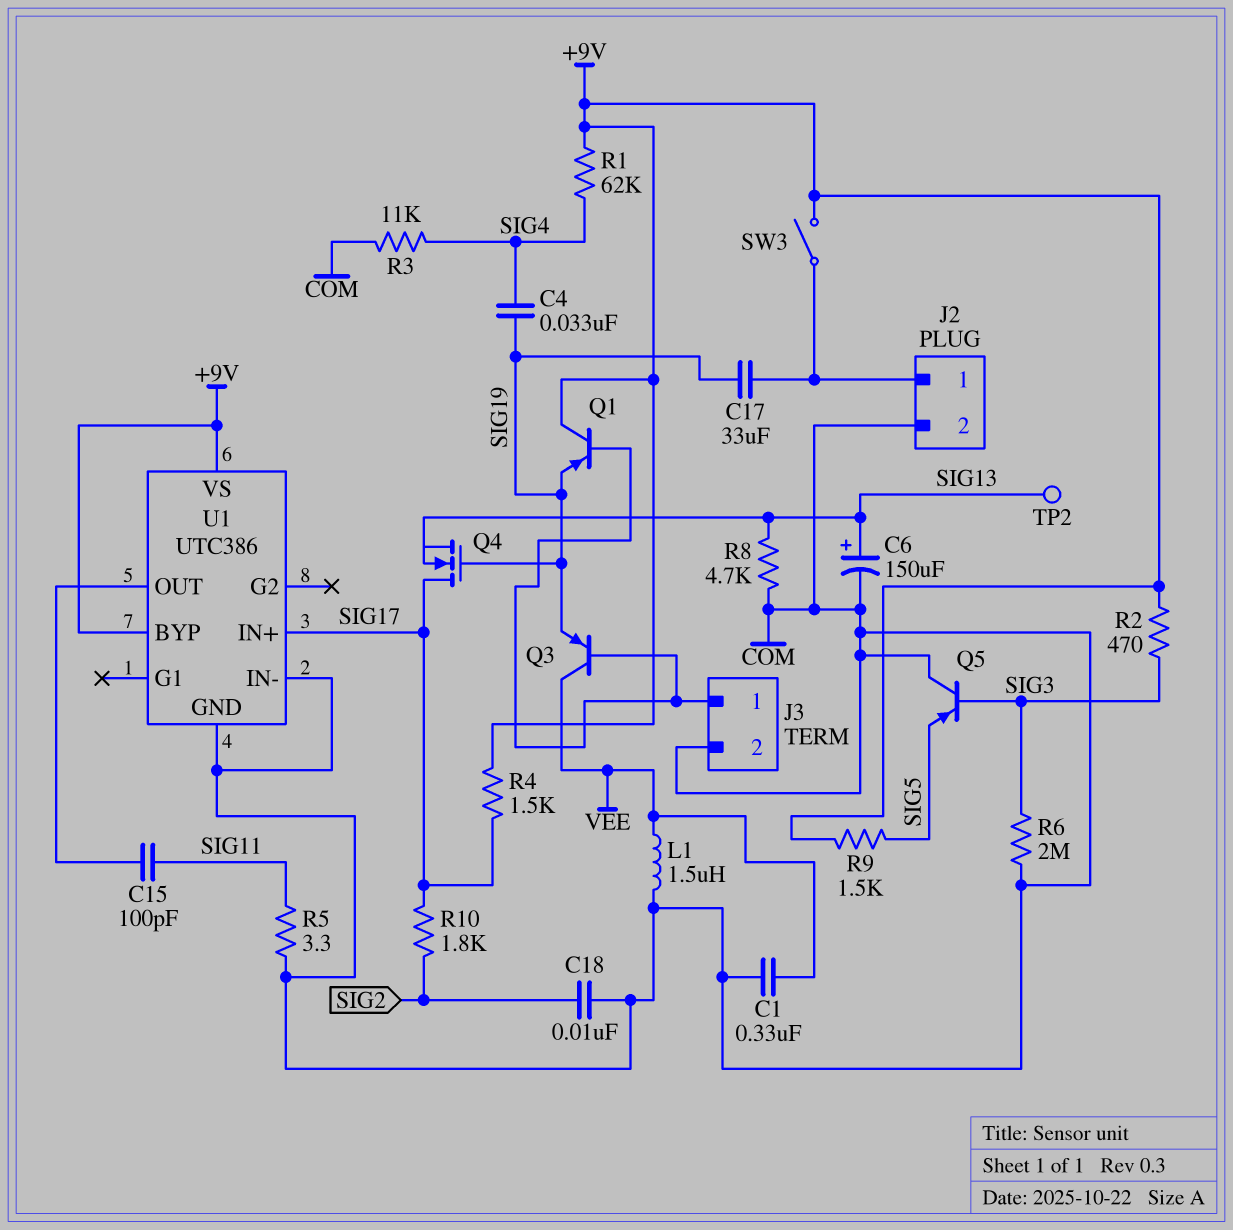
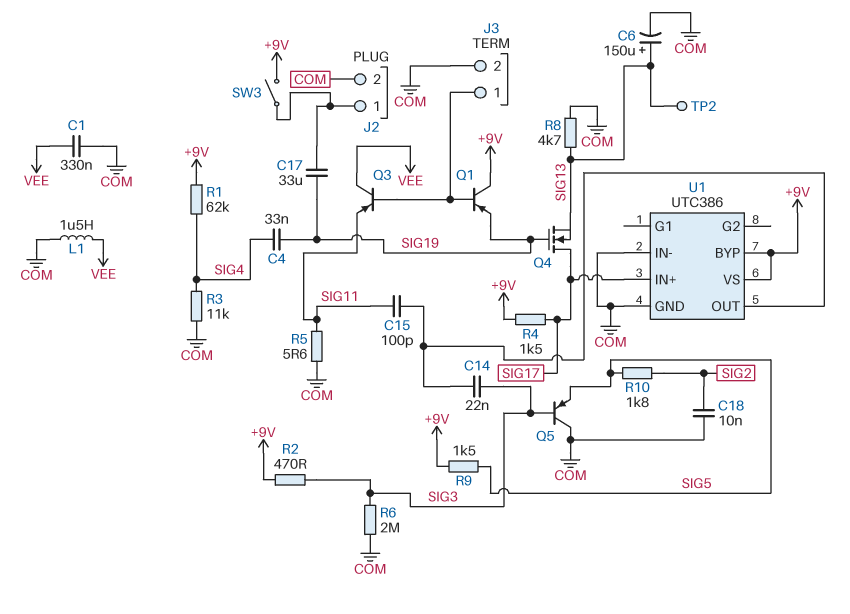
C14: none -> 22nF (SIG3, U1/OUT)
Q3: PNP (B J3/1, C VEE, E SIG19) -> PNP (B J3/1, C VEE, E SIG11)
R5: 3.3 (COM, SIG11) -> 5.6 (COM, SIG11)
R10: 1.8k (SIG2, SIG17) -> 1.8k (SIG2, SIG5)

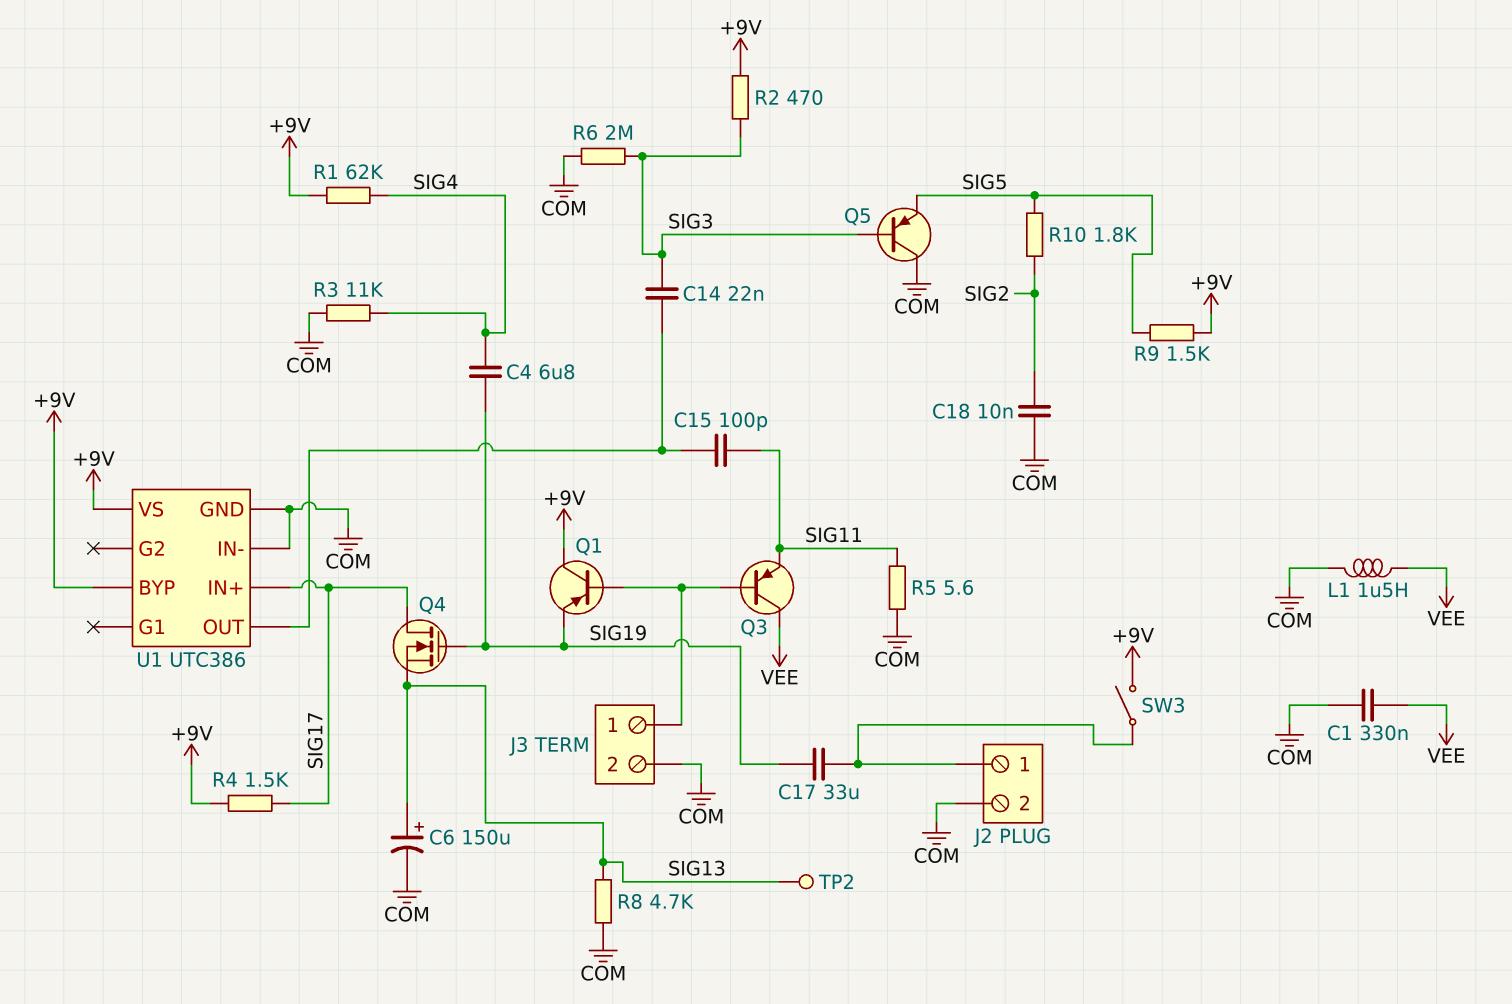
C4: 33nF (SIG4, SIG19) -> 6.8uF (SIG4, SIG19)

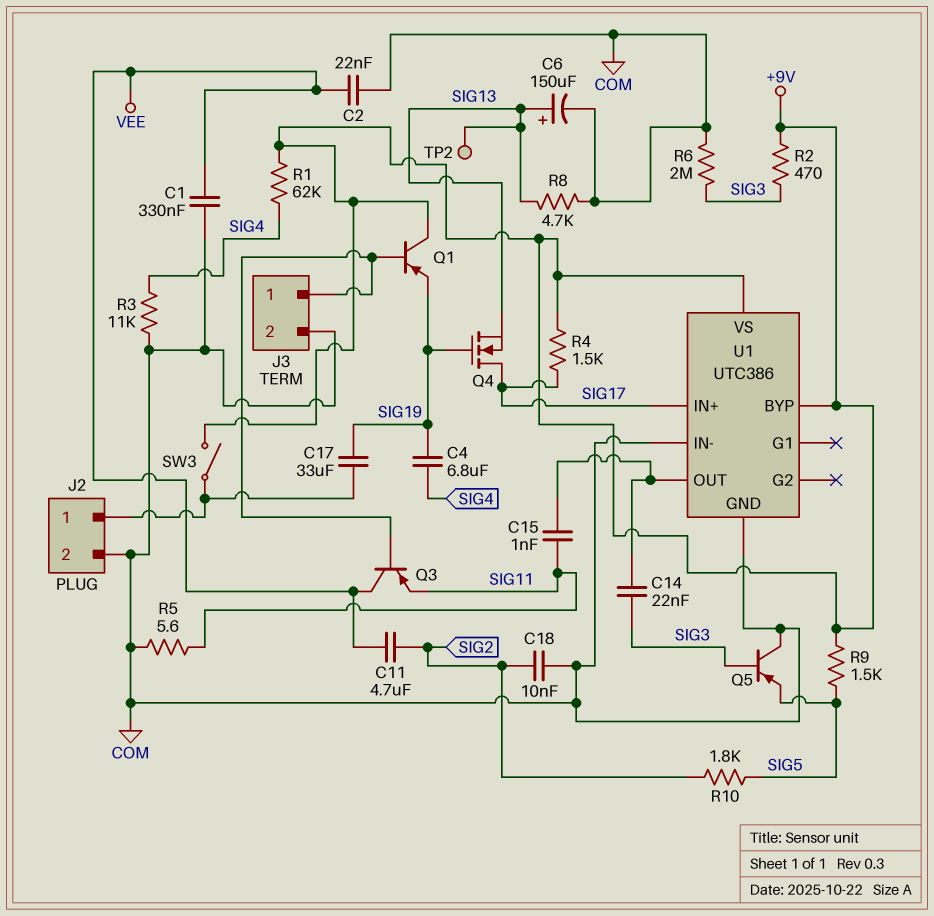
C2: none -> 22nF (COM, VEE)
C11: none -> 4.7uF (SIG2, VEE)
C15: 100pF (SIG11, U1/OUT) -> 1nF (SIG11, U1/OUT)
L1: 1.5uH (COM, VEE) -> none

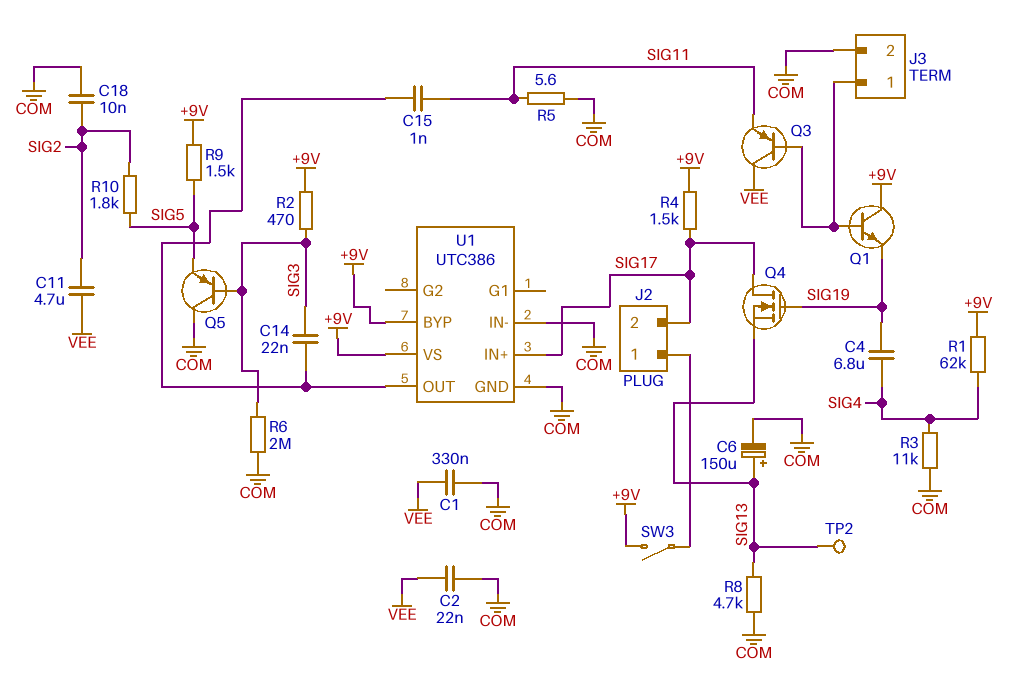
C17: 33uF (J2/1, SIG19) -> none
J2 pin 2: COM -> SIG17
Q1: PNP (B J3/1, C +9V, E SIG19) -> NPN (B J3/1, C +9V, E SIG19)

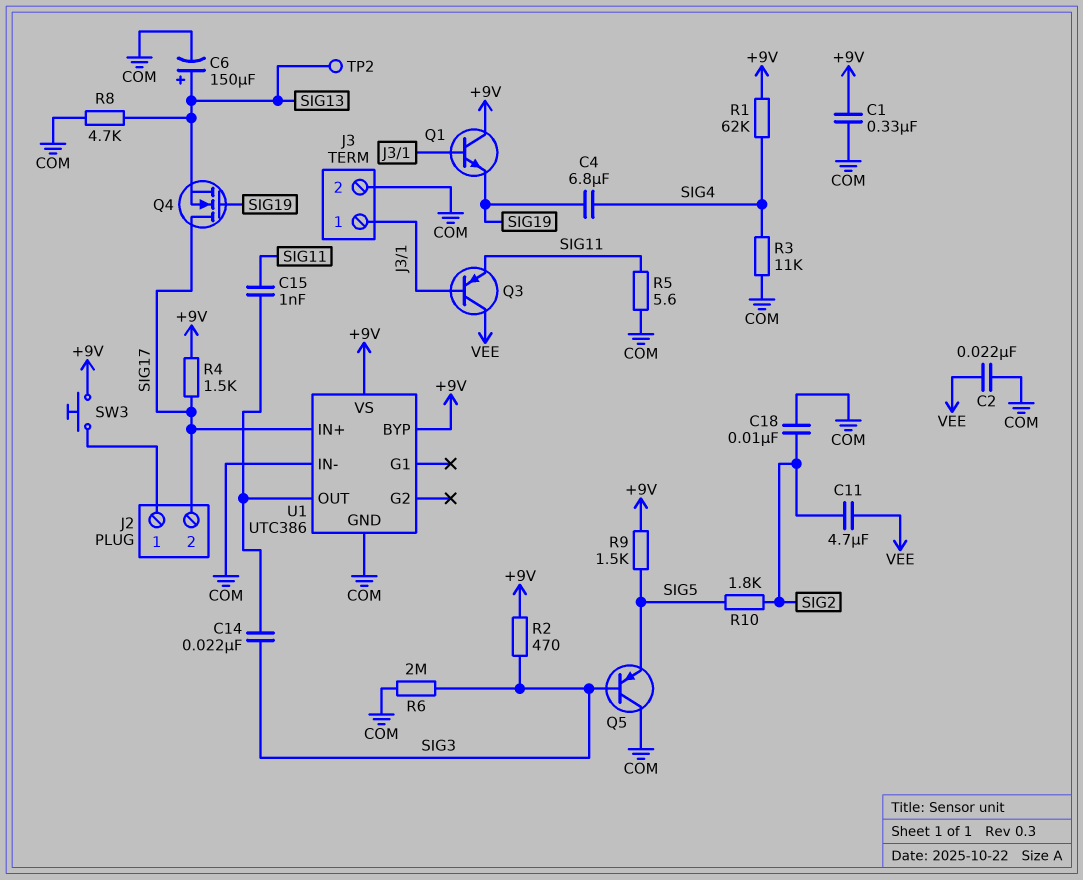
C1: 330nF (COM, VEE) -> 330nF (+9V, COM)
SW3: switch (+9V, J2/1) -> button (+9V, J2/1)

